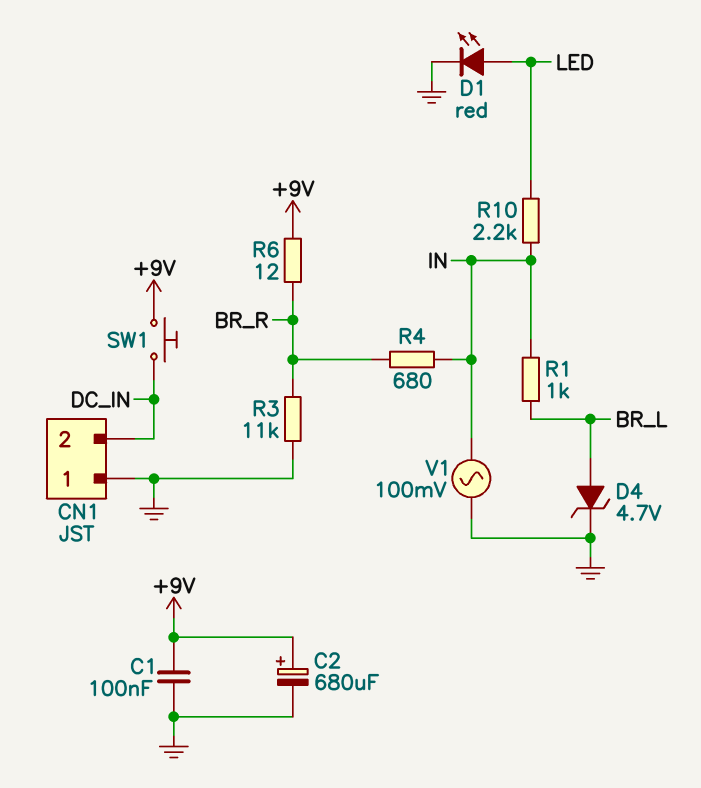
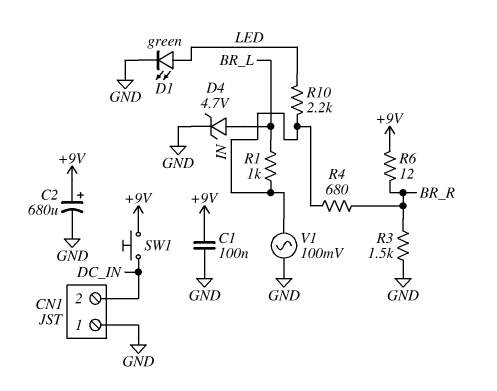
D1: LED red (A LED, K GND) -> LED green (A LED, K GND)
R3: 11k (BR_R, GND) -> 1.5k (BR_R, GND)

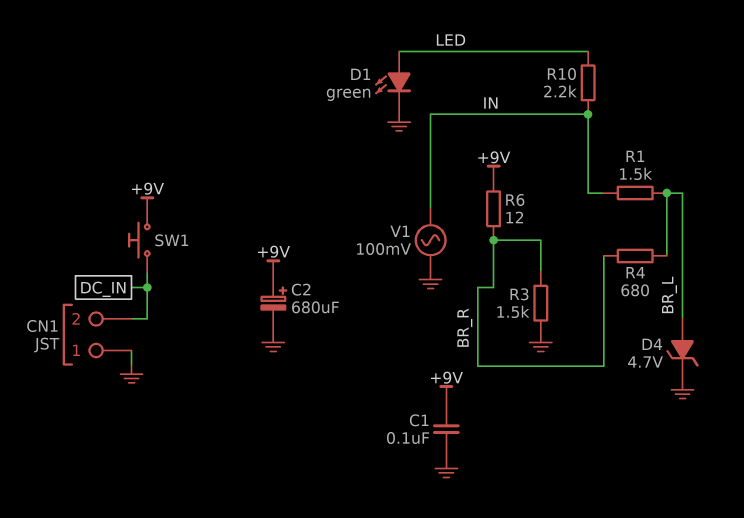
R1: 1k (BR_L, IN) -> 1.5k (BR_L, IN)
R4: 680 (BR_R, IN) -> 680 (BR_L, BR_R)

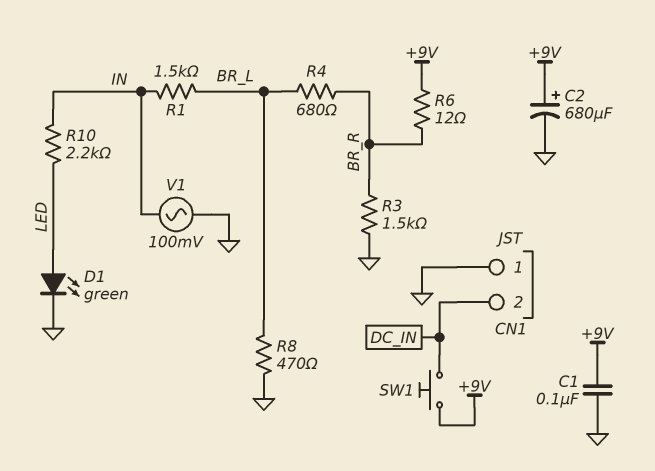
D4: zener 4.7V (A BR_L, K GND) -> none
R8: none -> 470 (BR_L, GND)

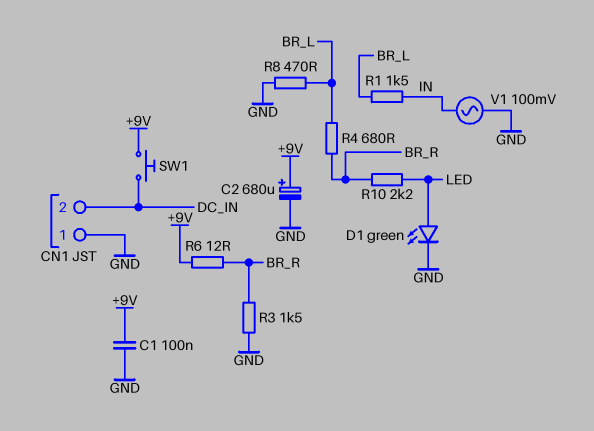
R10: 2.2k (IN, LED) -> 2.2k (BR_R, LED)

